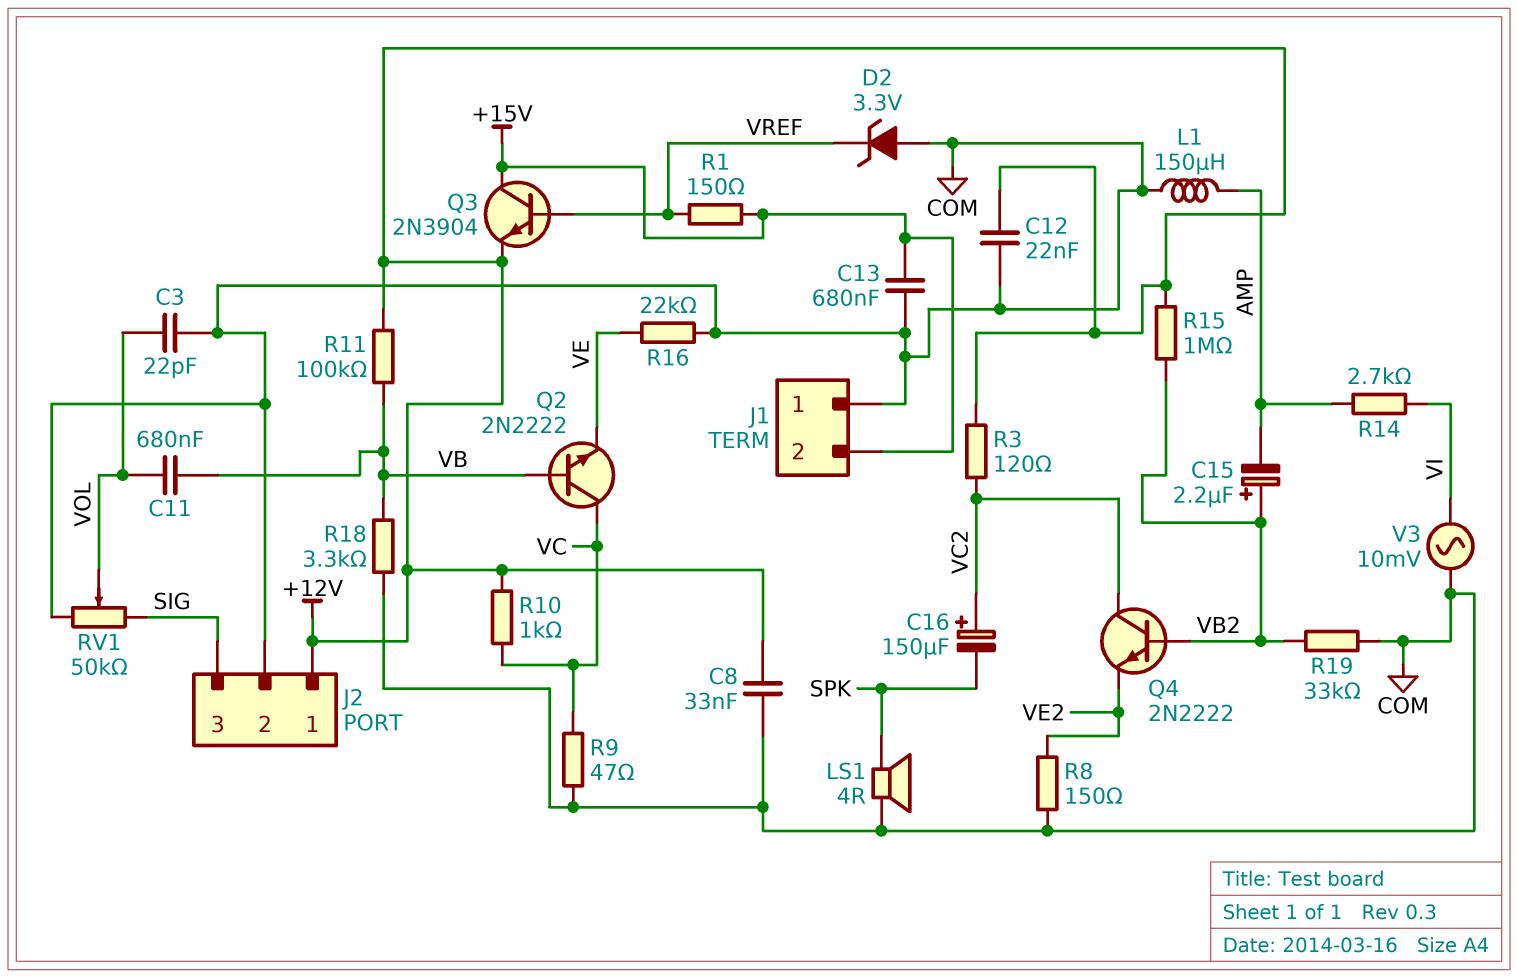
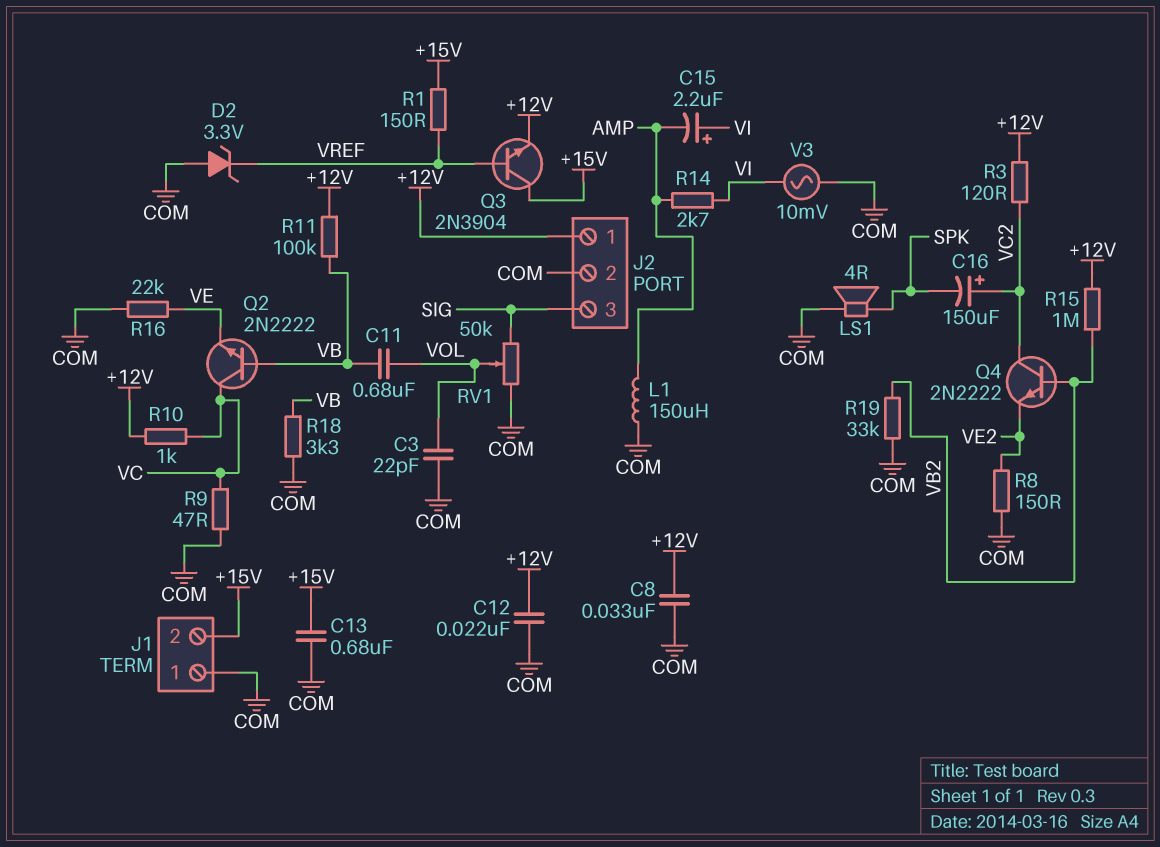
C15: 2.2uF (plus VB2, minus AMP) -> 2.2uF (plus VI, minus AMP)

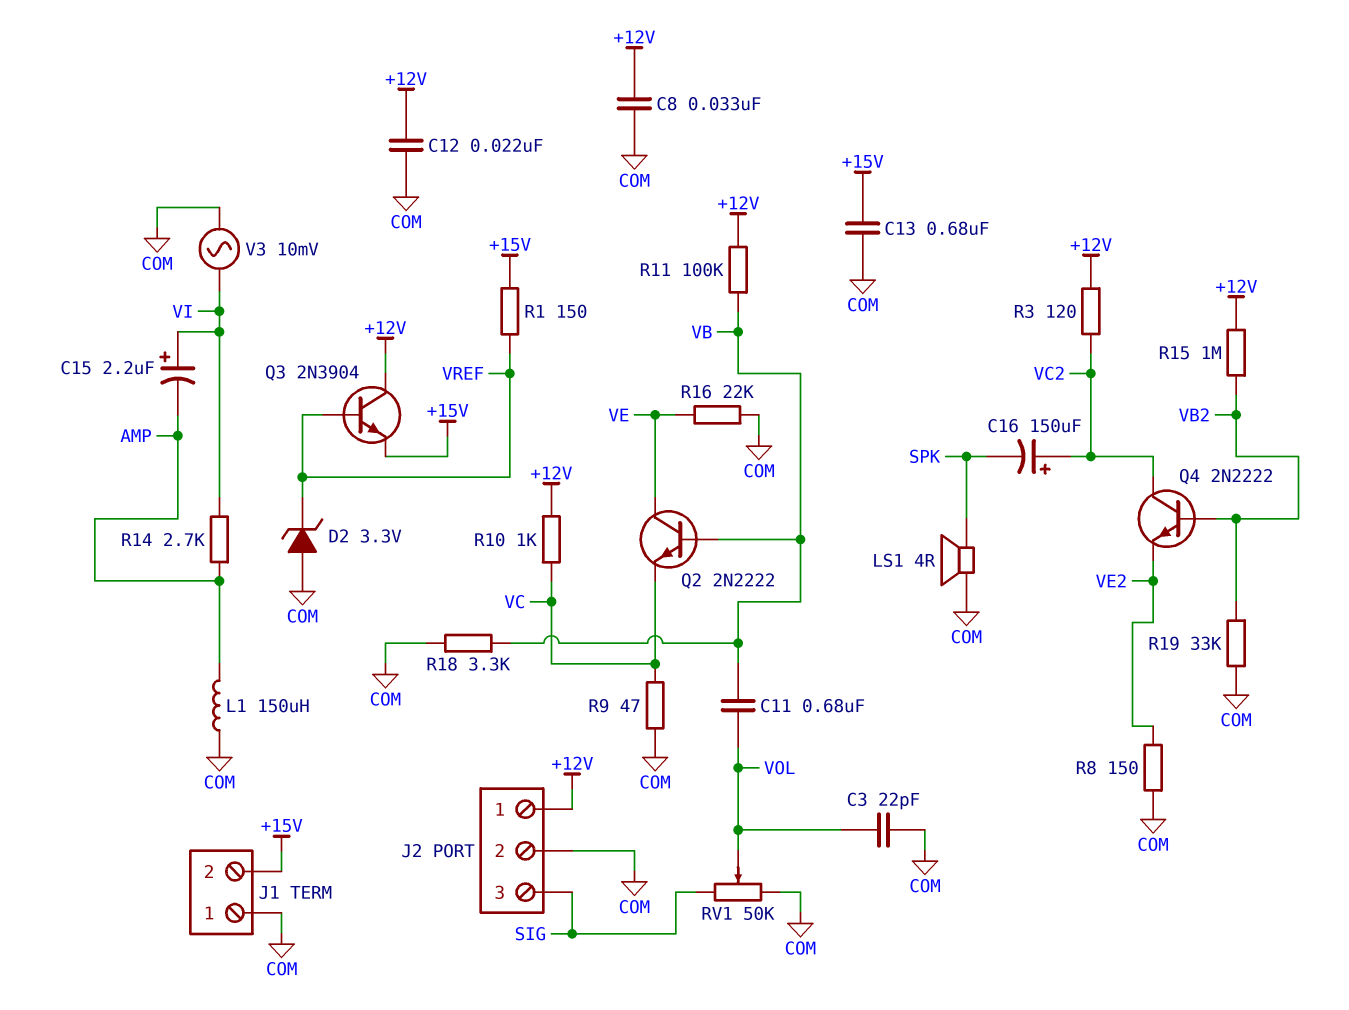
Q2: NPN 2N2222 (B VB, C VC, E VE) -> NPN 2N2222 (B VB, C VE, E VC)
Q3: NPN 2N3904 (B VREF, C +15V, E +12V) -> NPN 2N3904 (B VREF, C +12V, E +15V)

